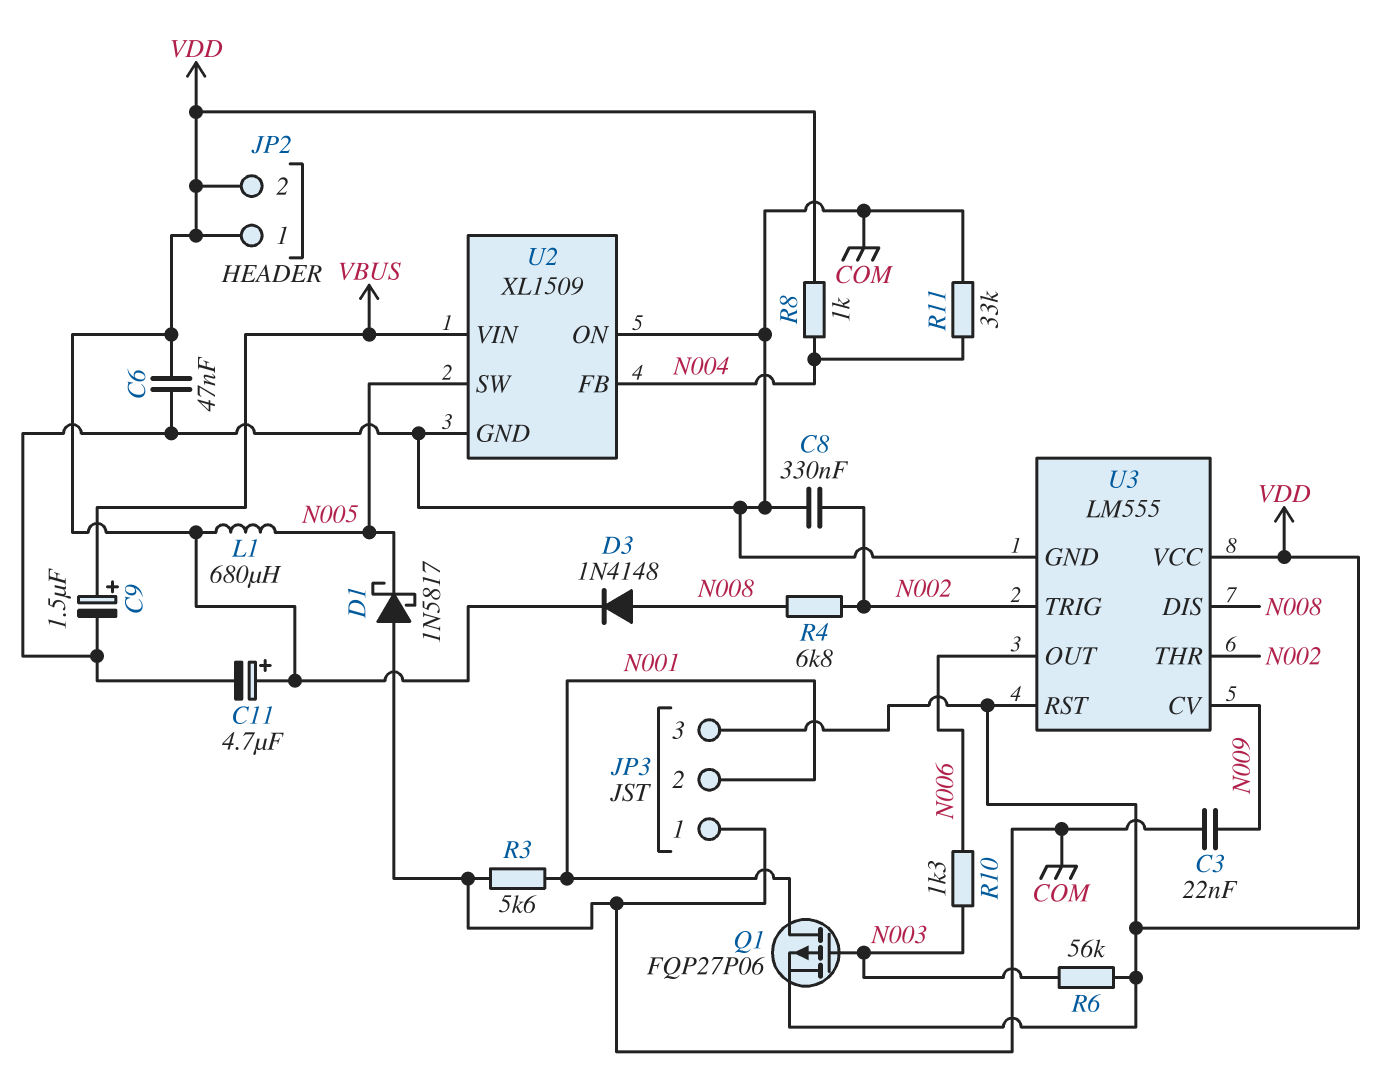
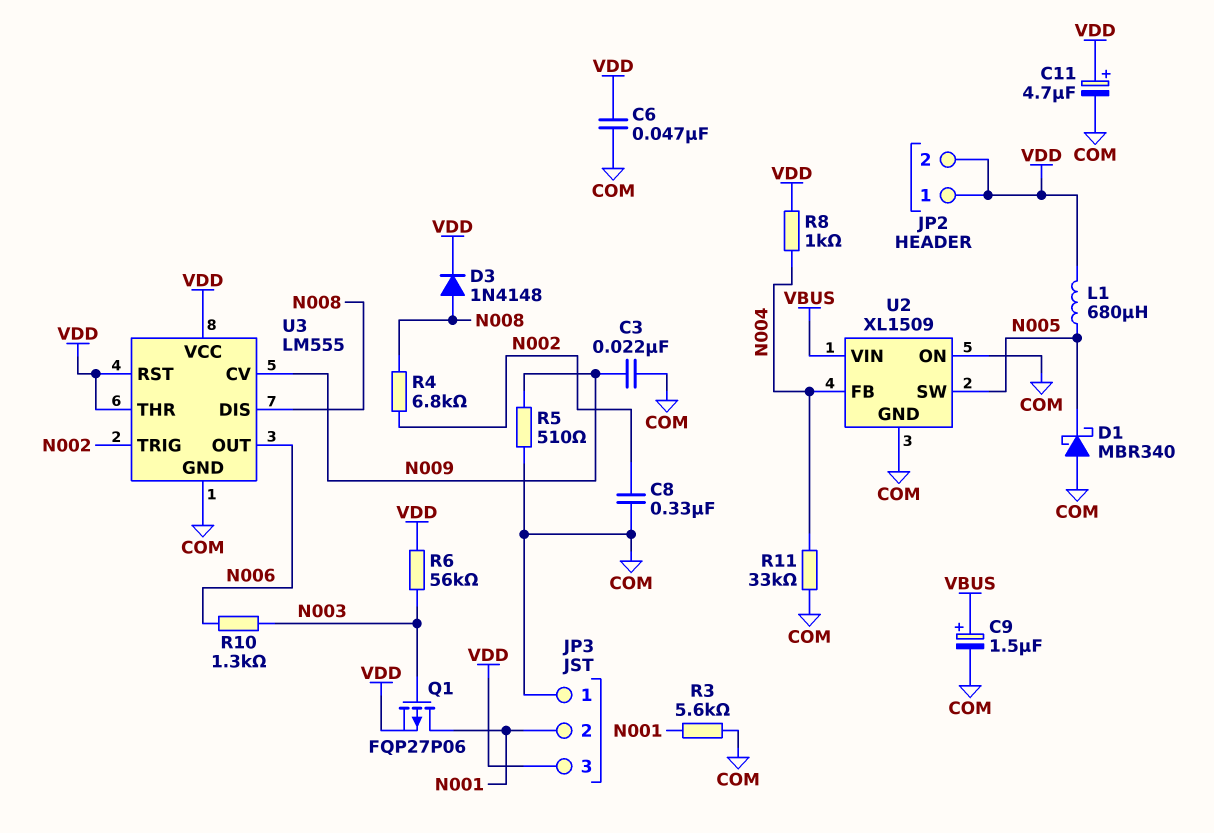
D1: schottky 1N5817 (A COM, K N005) -> schottky MBR340 (A COM, K N005)
R5: none -> 510 (COM, N009)
U3 pin THR: N002 -> VDD

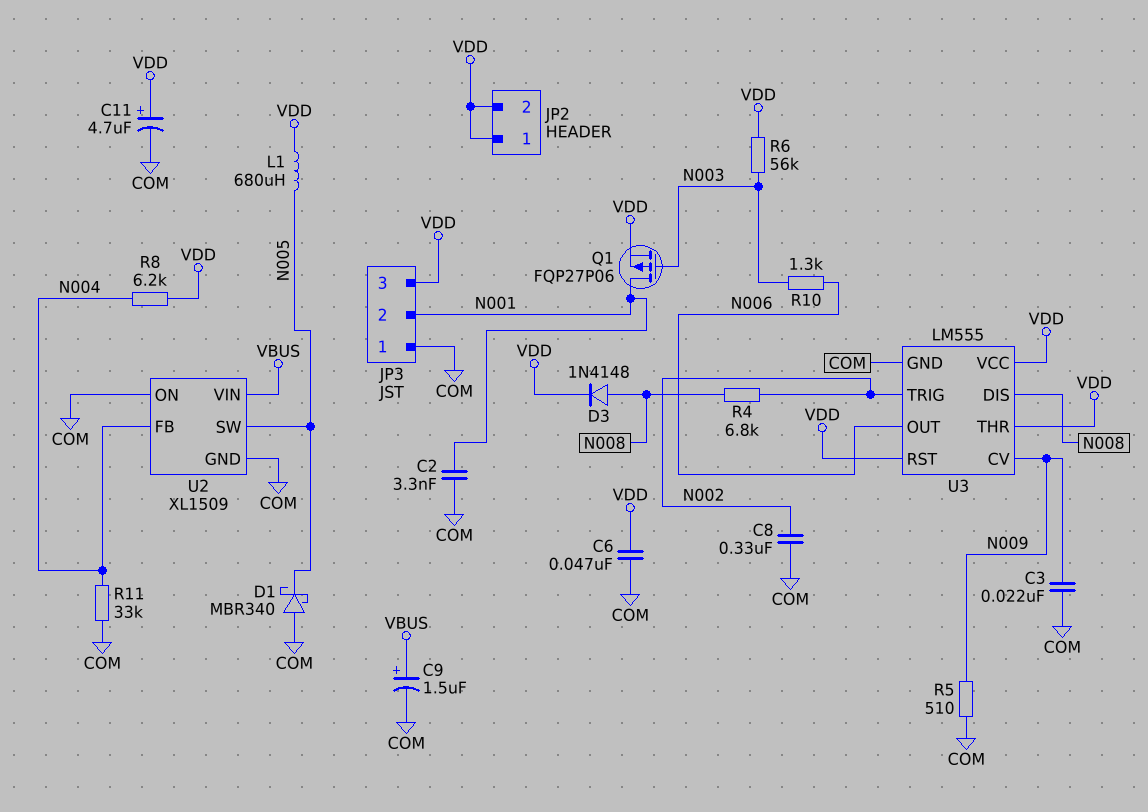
C2: none -> 3.3nF (COM, N001)
R3: 5.6k (COM, N001) -> none
R8: 1k (N004, VDD) -> 6.2k (N004, VDD)

